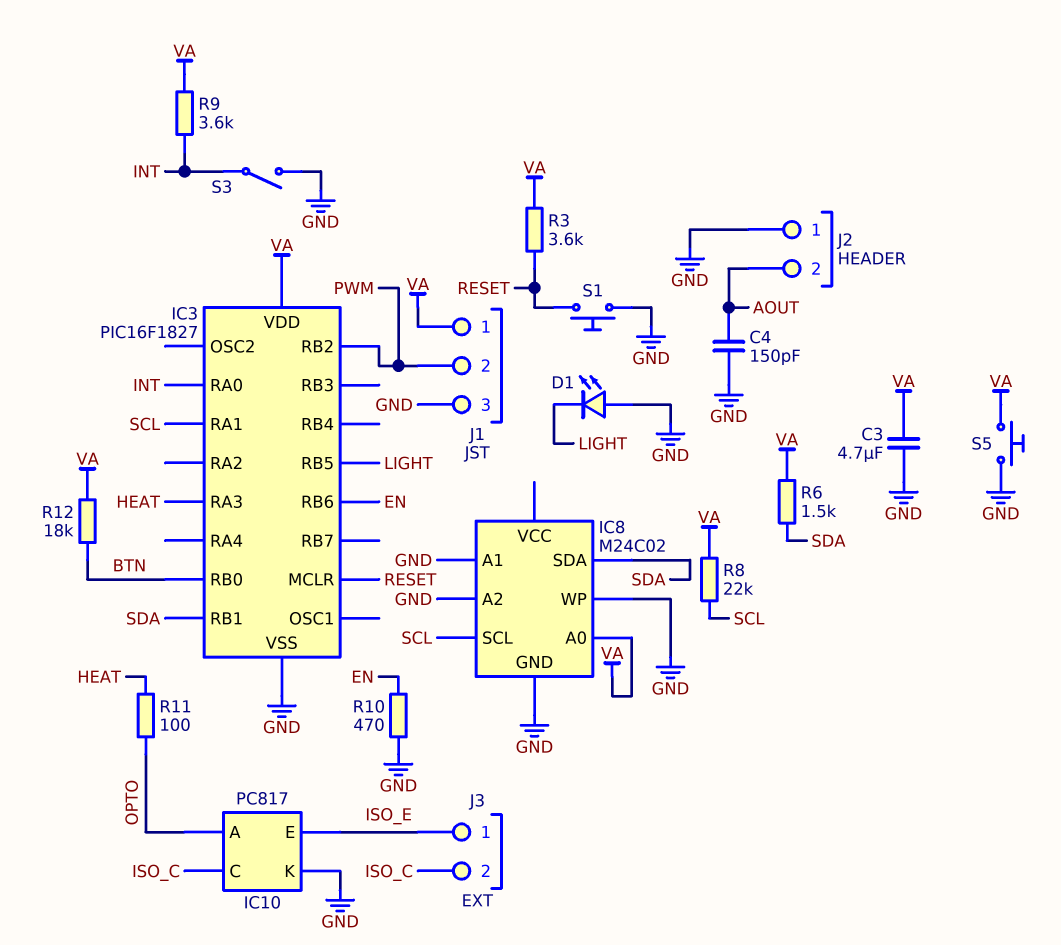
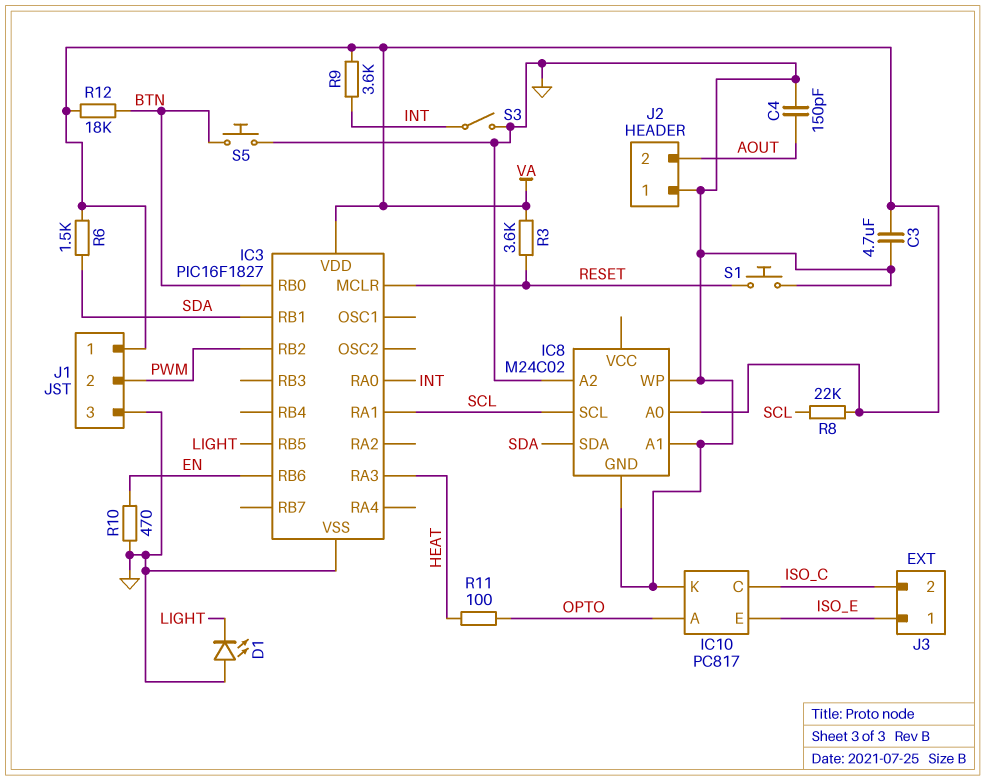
S5: button (GND, VA) -> button (BTN, GND)

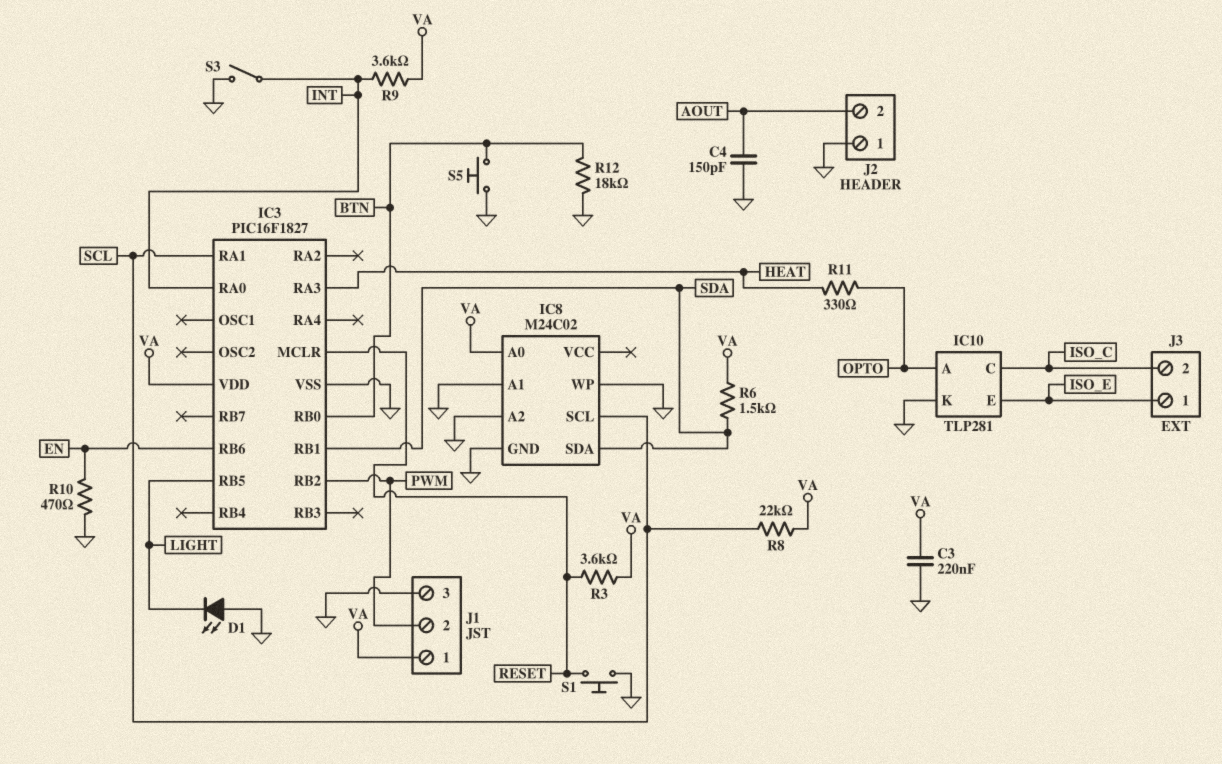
C3: 4.7uF (GND, VA) -> 220nF (GND, VA)
IC10: PC817 -> TLP281
R11: 100 (HEAT, OPTO) -> 330 (HEAT, OPTO)
R12: 18k (BTN, VA) -> 18k (BTN, GND)

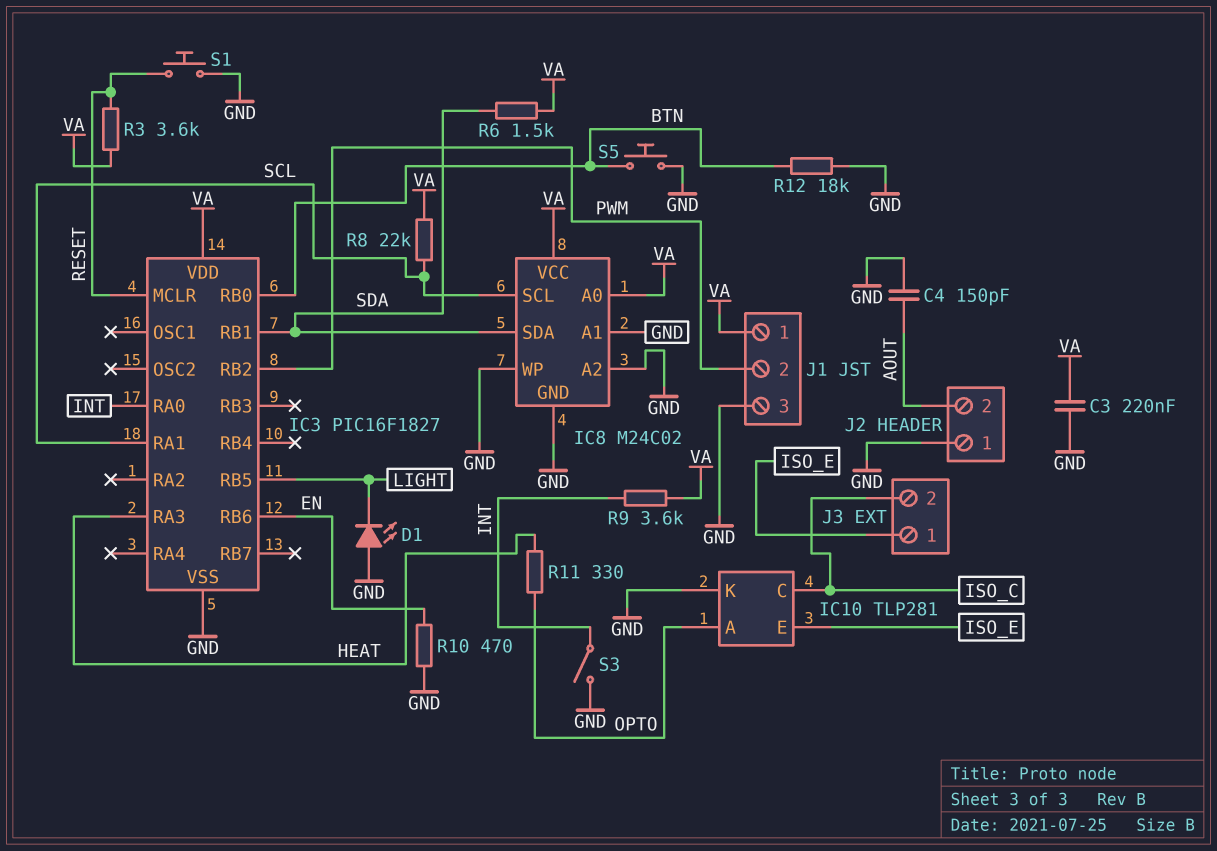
IC8 pin VCC: none -> VA

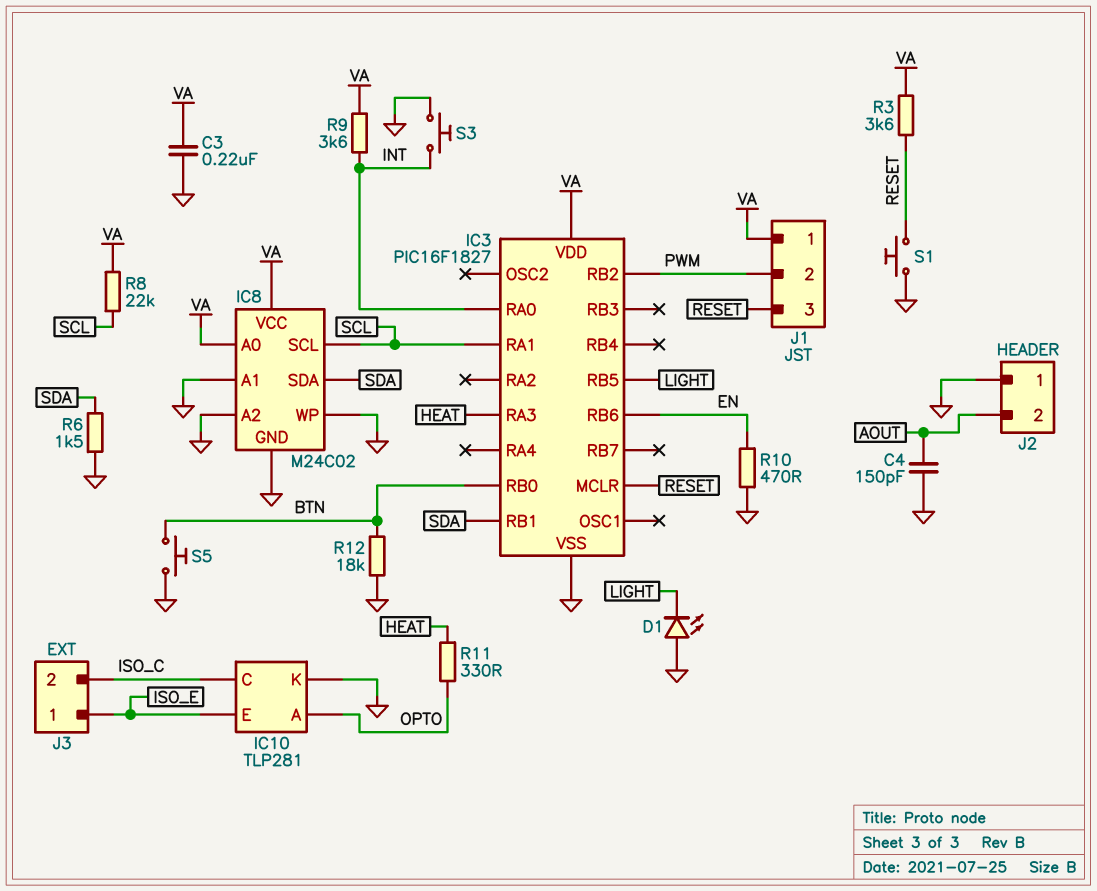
J1 pin 3: GND -> RESET
R6: 1.5k (SDA, VA) -> 1.5k (GND, SDA)
S3: switch (GND, INT) -> button (GND, INT)

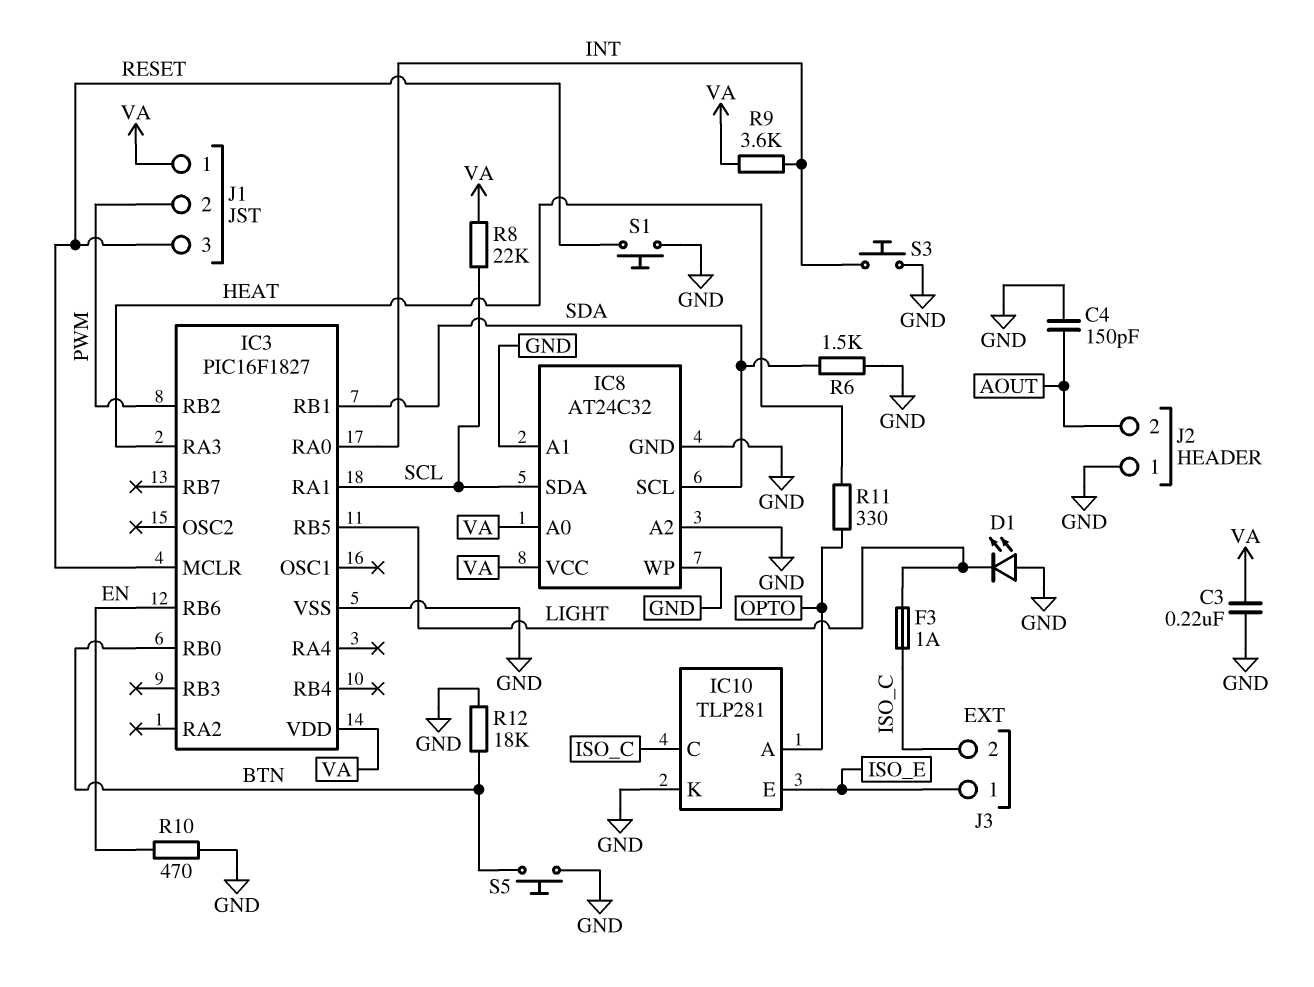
F3: none -> 1A (ISO_C, LIGHT)
IC8: M24C02 -> AT24C32
IC8 pin SCL: SCL -> SDA
IC8 pin SDA: SDA -> SCL
R3: 3.6k (RESET, VA) -> none

